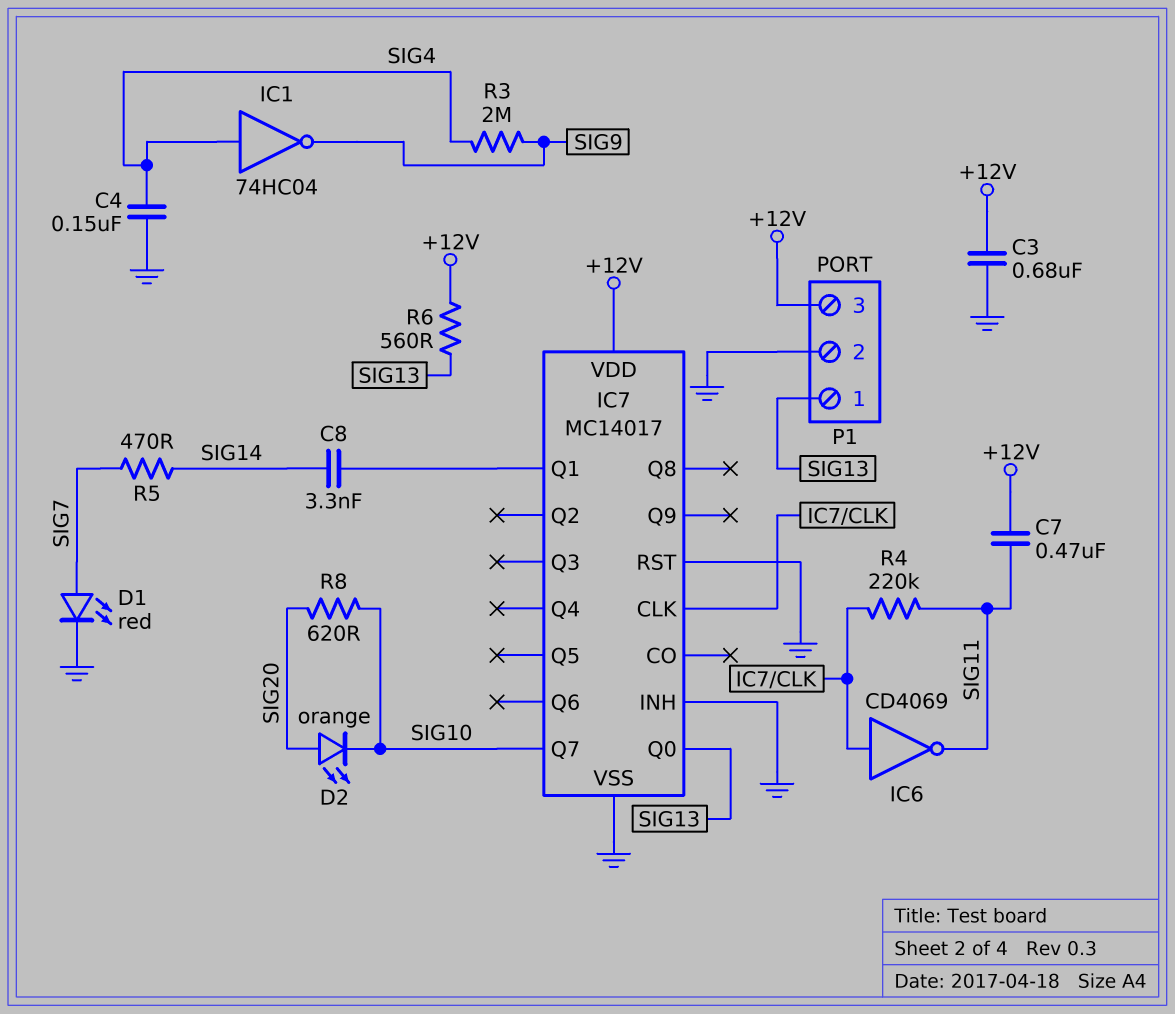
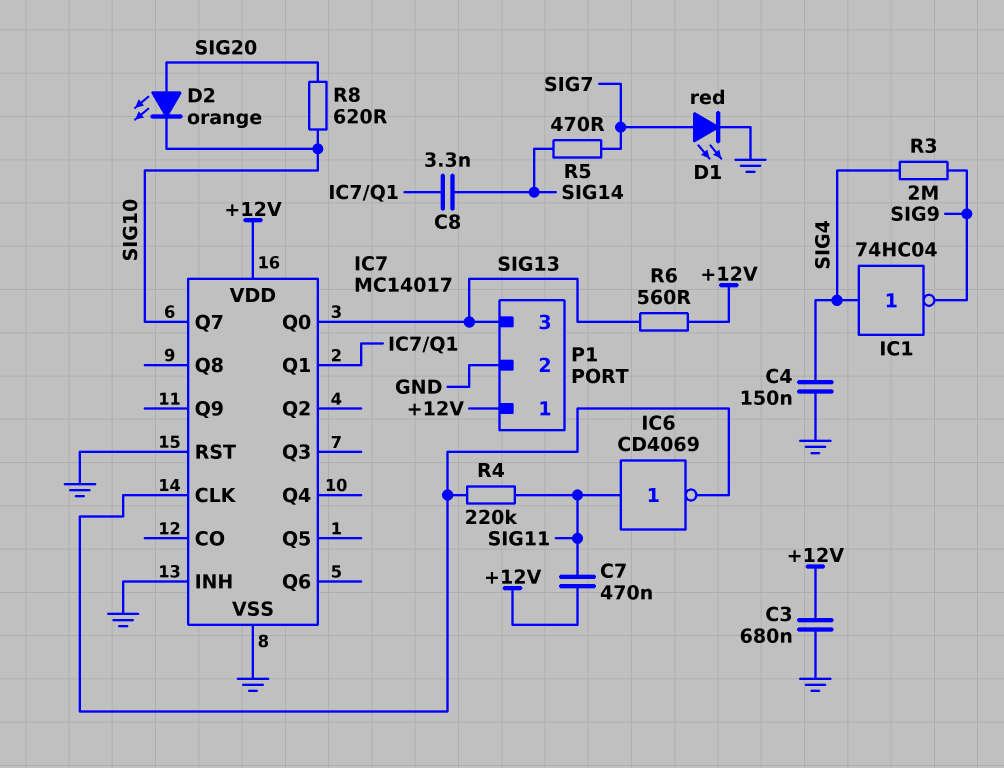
IC6: NOT CD4069 (in IC7/CLK, out SIG11) -> NOT CD4069 (in SIG11, out IC7/CLK)
P1 pin 1: SIG13 -> +12V
P1 pin 3: +12V -> SIG13

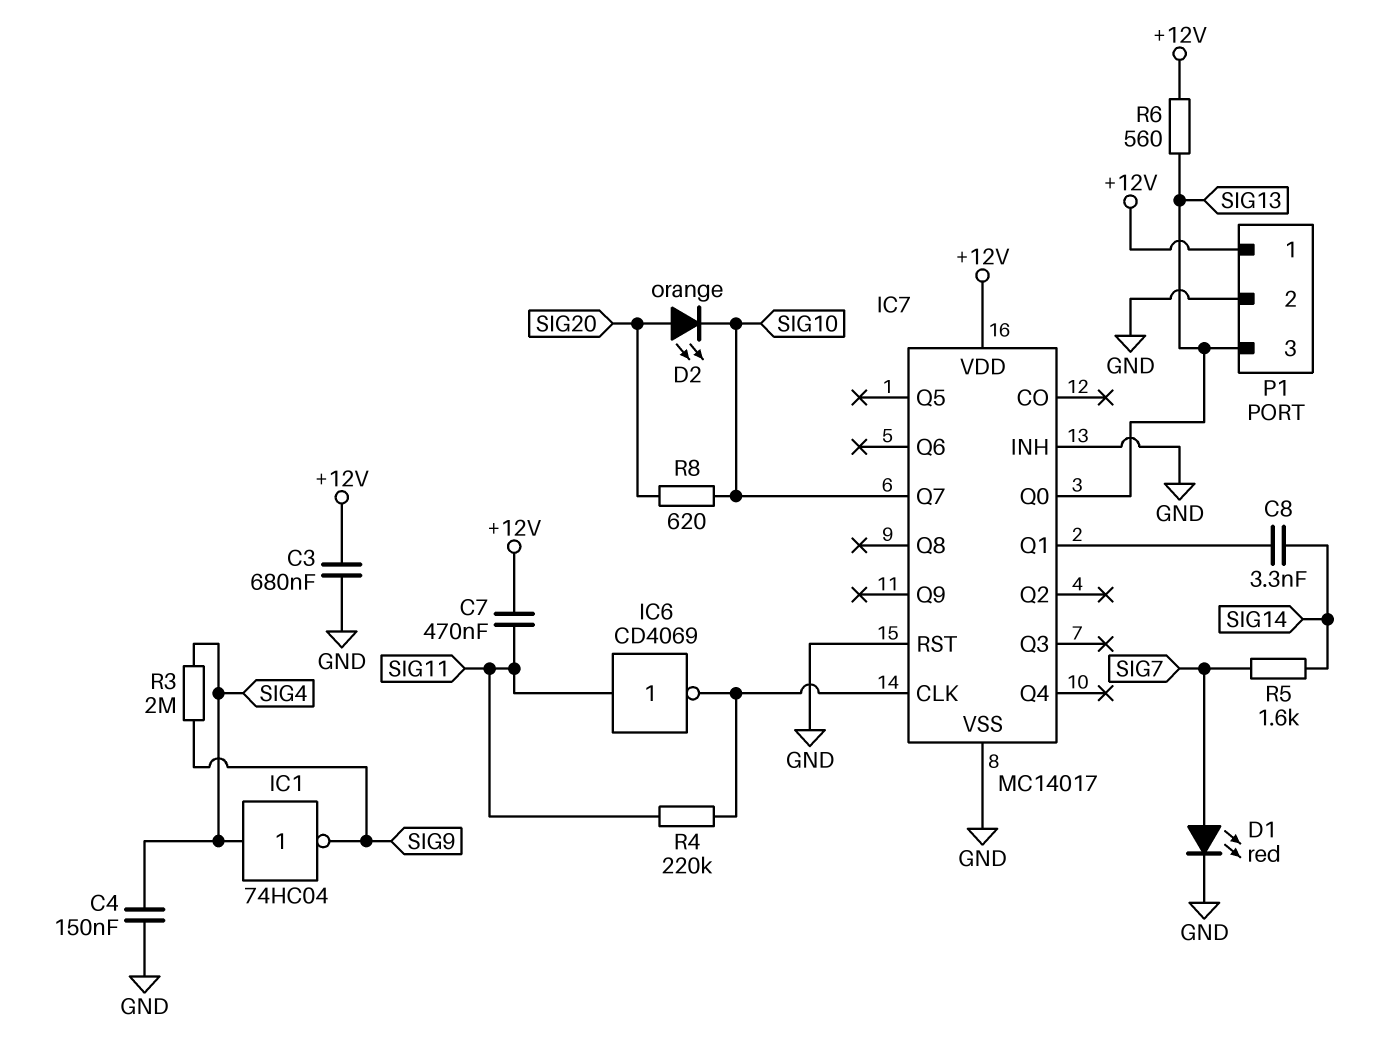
R5: 470 (SIG7, SIG14) -> 1.6k (SIG7, SIG14)

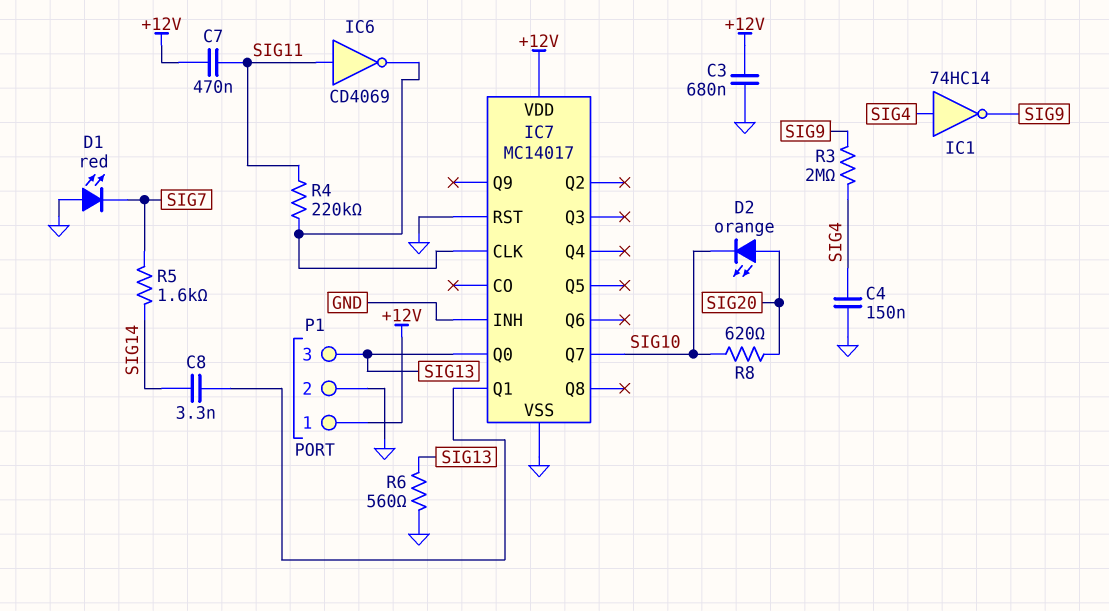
D1: LED red (A SIG7, K GND) -> LED red (A GND, K SIG7)
IC1: NOT 74HC04 (in SIG4, out SIG9) -> NOT 74HC14 (in SIG4, out SIG9)
R6: 560 (+12V, SIG13) -> 560 (GND, SIG13)

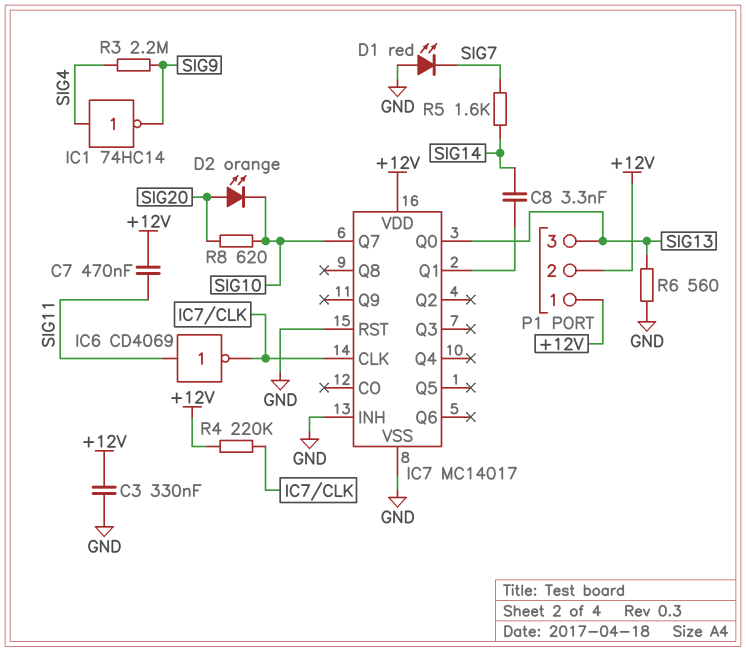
C3: 680nF (+12V, GND) -> 330nF (+12V, GND)
C4: 150nF (GND, SIG4) -> none
P1 pin 2: GND -> +12V
R3: 2M (SIG4, SIG9) -> 2.2M (SIG4, SIG9)
R4: 220k (IC7/CLK, SIG11) -> 220k (+12V, IC7/CLK)

